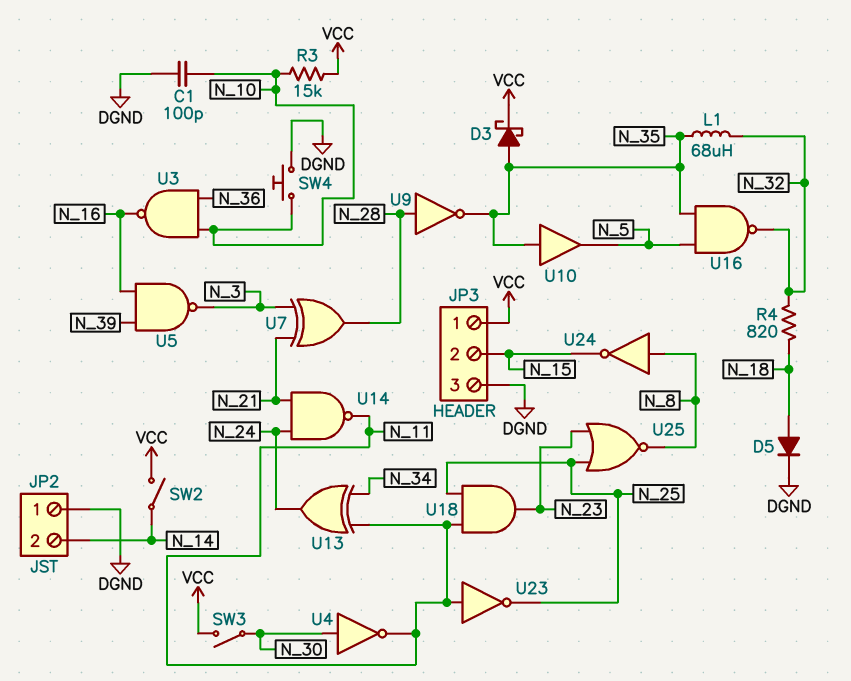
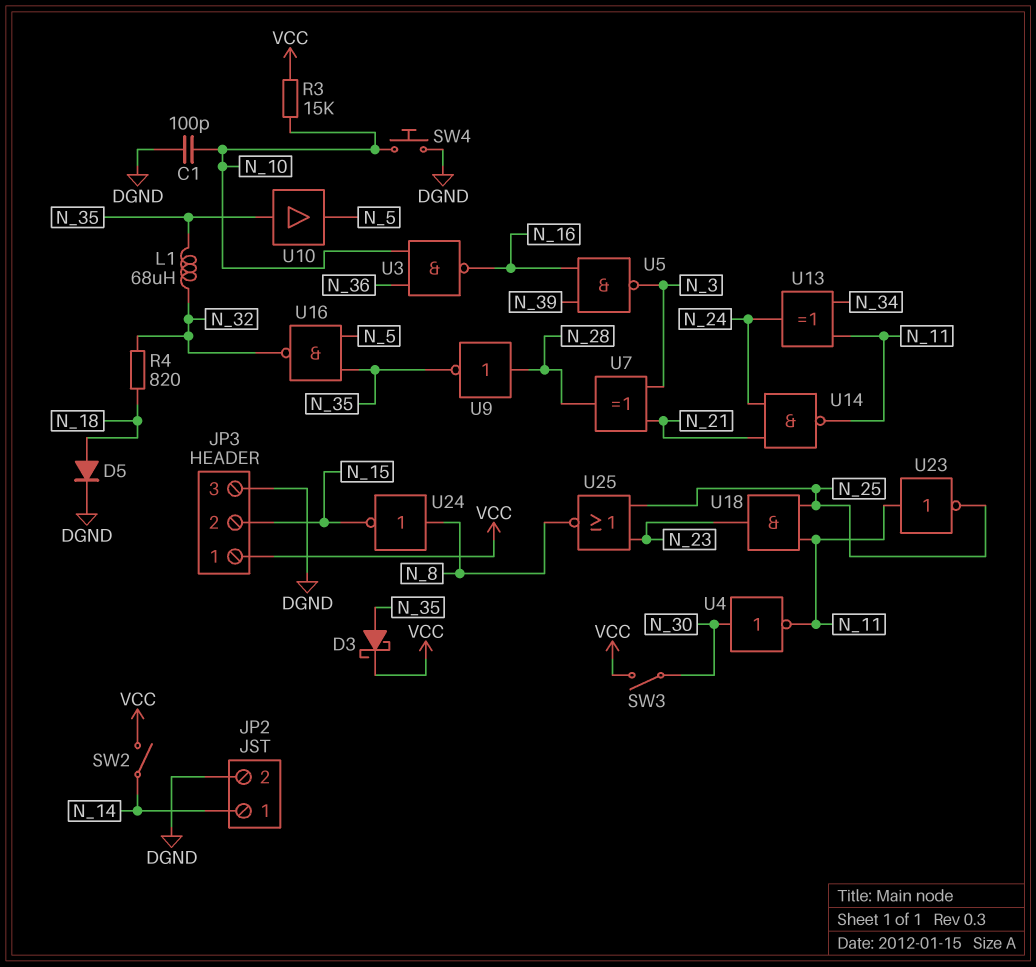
JP2 pin 1: DGND -> N_14
JP2 pin 2: N_14 -> DGND

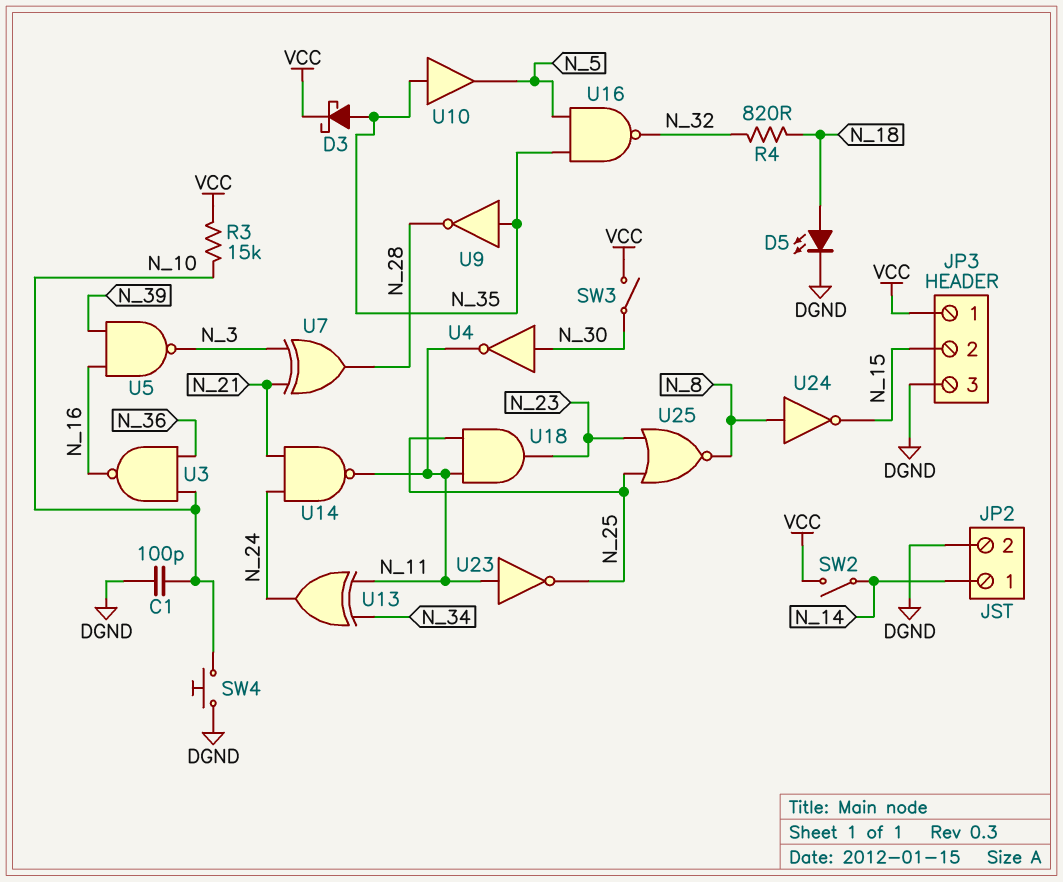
D5: diode (A N_18, K DGND) -> LED (A N_18, K DGND)
L1: 68uH (N_32, N_35) -> none
U9: NOT (in N_28, out N_35) -> NOT (in N_35, out N_28)

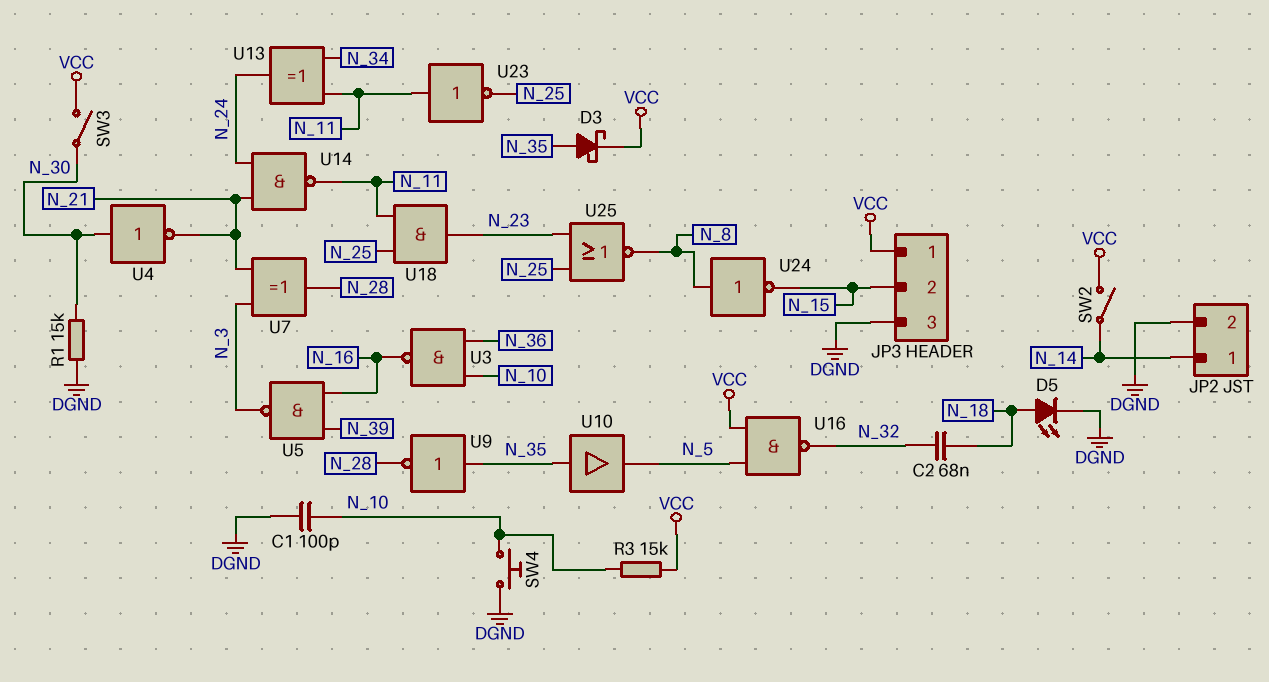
C2: none -> 68nF (N_18, N_32)
R1: none -> 15k (DGND, N_30)
R4: 820 (N_18, N_32) -> none
U4: NOT (in N_30, out N_11) -> NOT (in N_30, out N_21)
U16: NAND (in N_5, in N_35, out N_32) -> NAND (in N_5, in VCC, out N_32)

